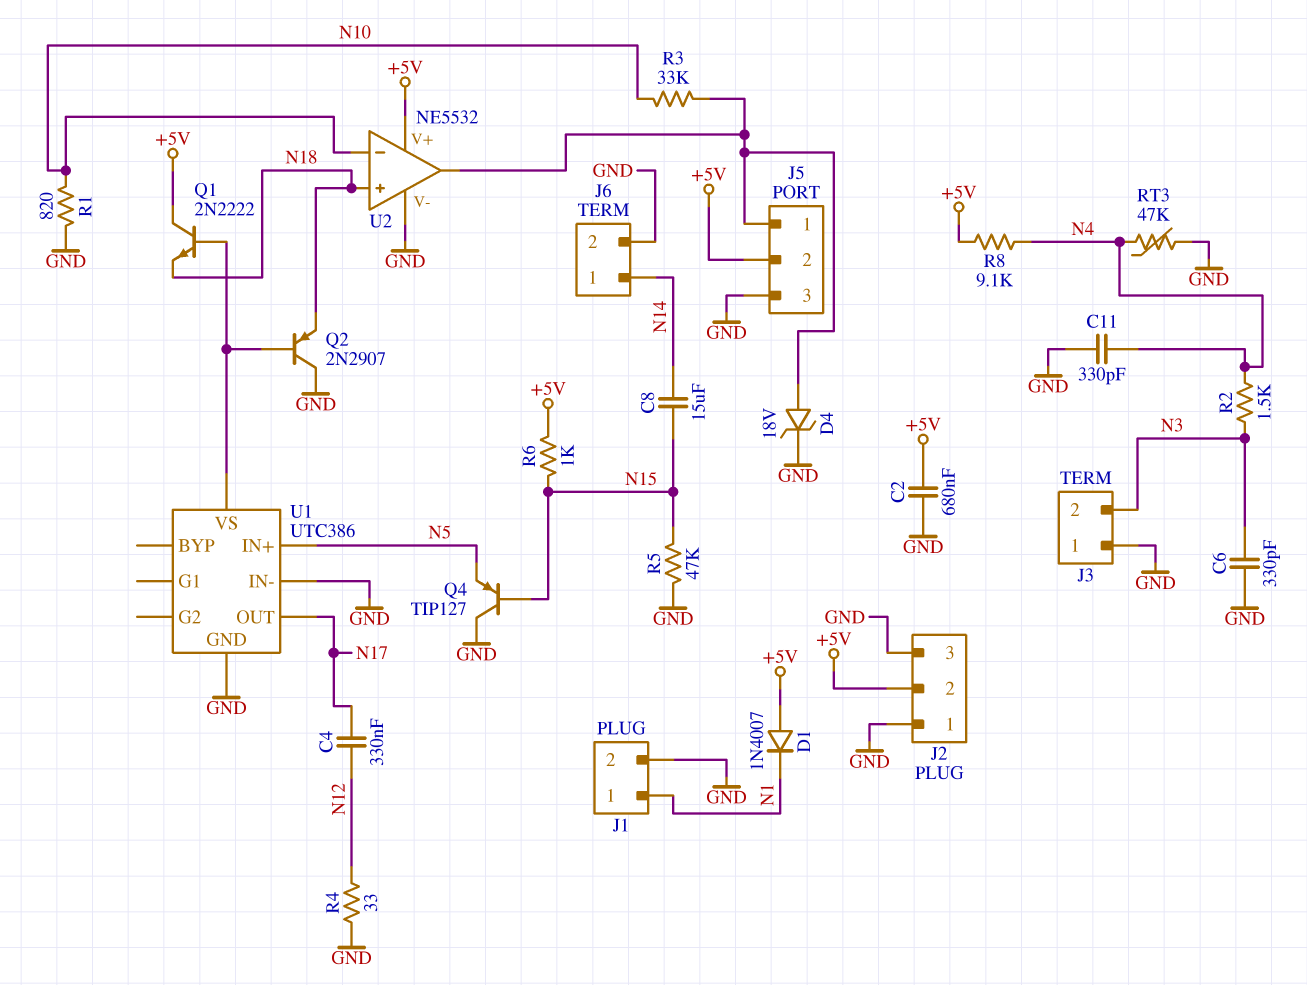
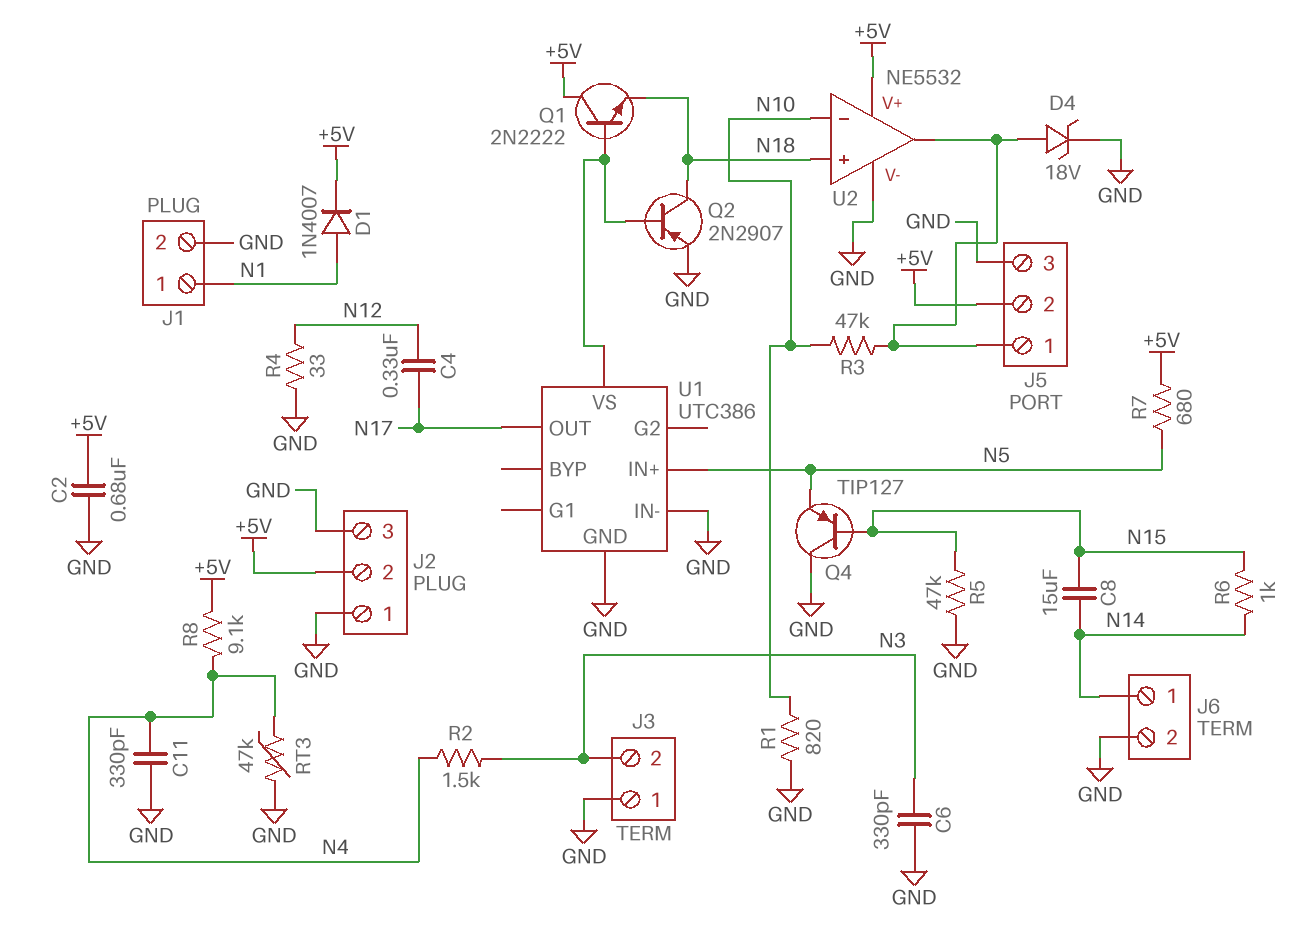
D1: diode 1N4007 (A +5V, K N1) -> diode 1N4007 (A N1, K +5V)
Q2: PNP 2N2907 (B U1/VS, C GND, E N18) -> PNP 2N2907 (B U1/VS, C N18, E GND)
R3: 33k (J5/1, N10) -> 47k (J5/1, N10)
R6: 1k (+5V, N15) -> 1k (N14, N15)
R7: none -> 680 (+5V, N5)

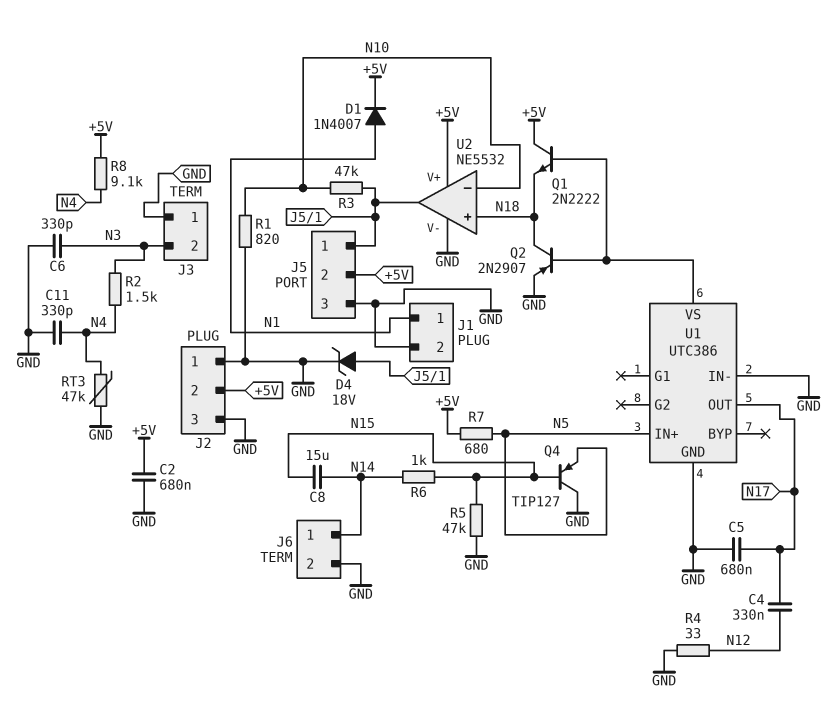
C5: none -> 680nF (GND, N17)

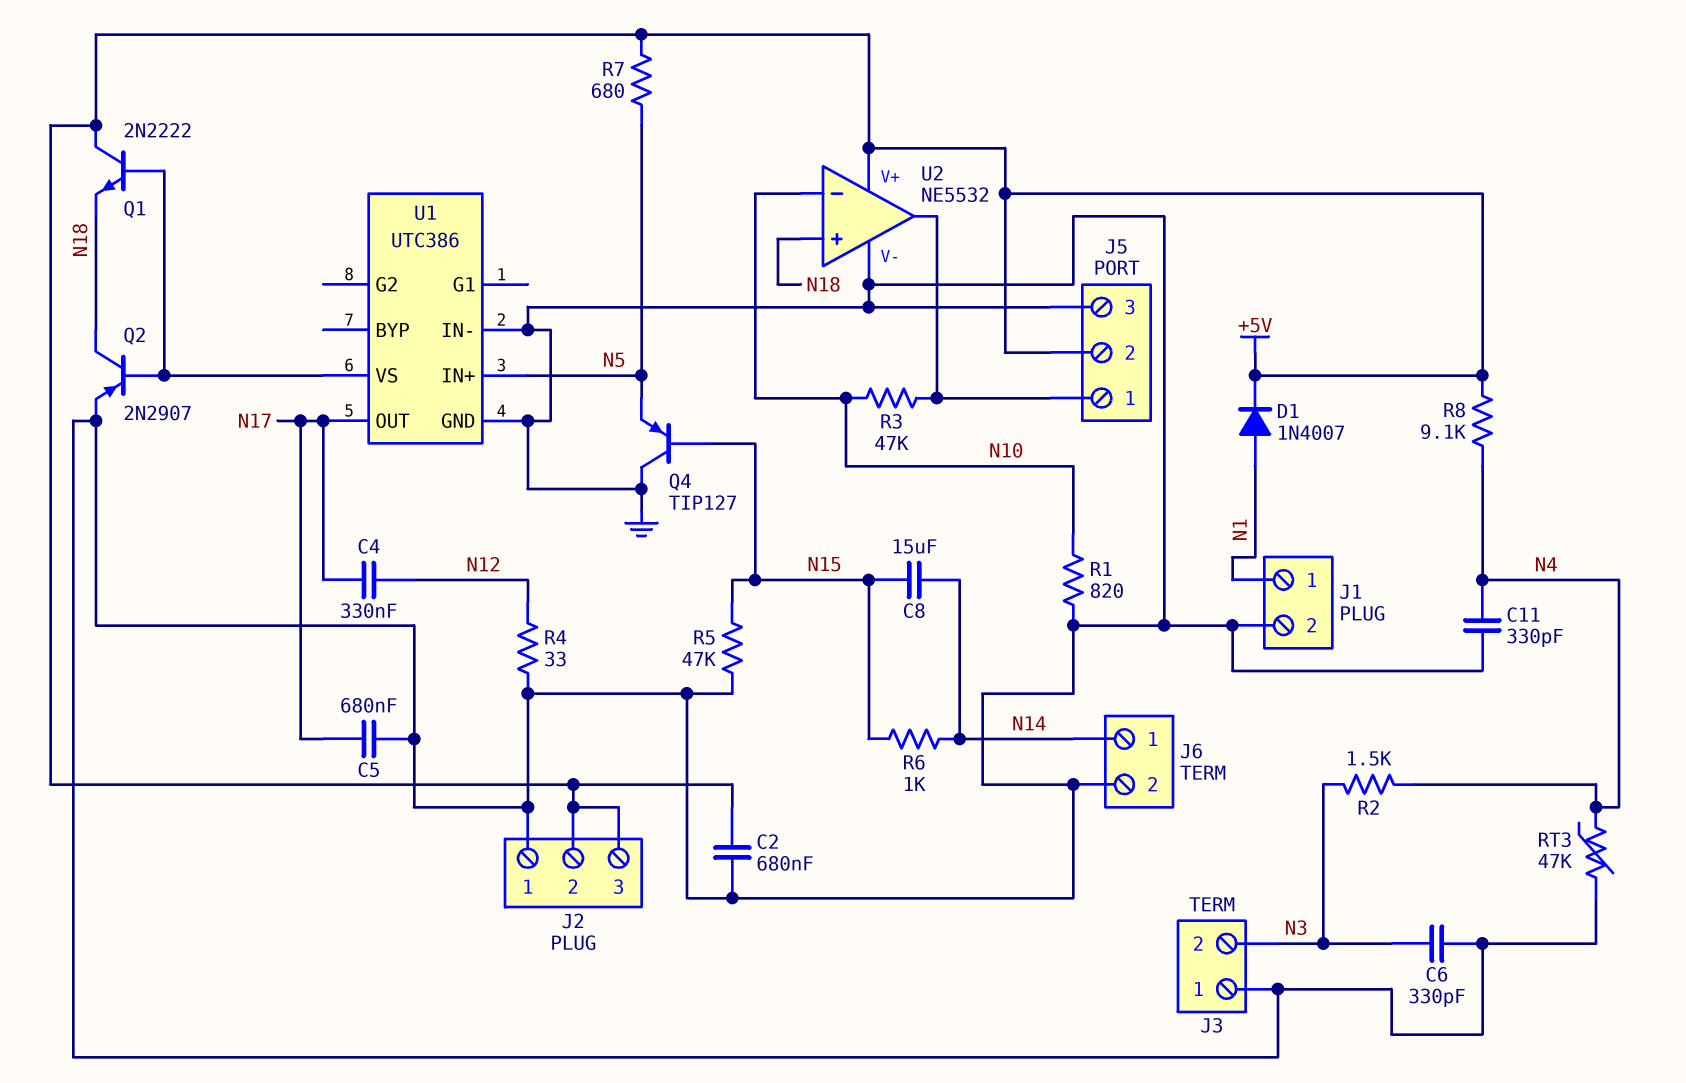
D4: zener 18V (A J5/1, K GND) -> none
J2 pin 3: GND -> +5V

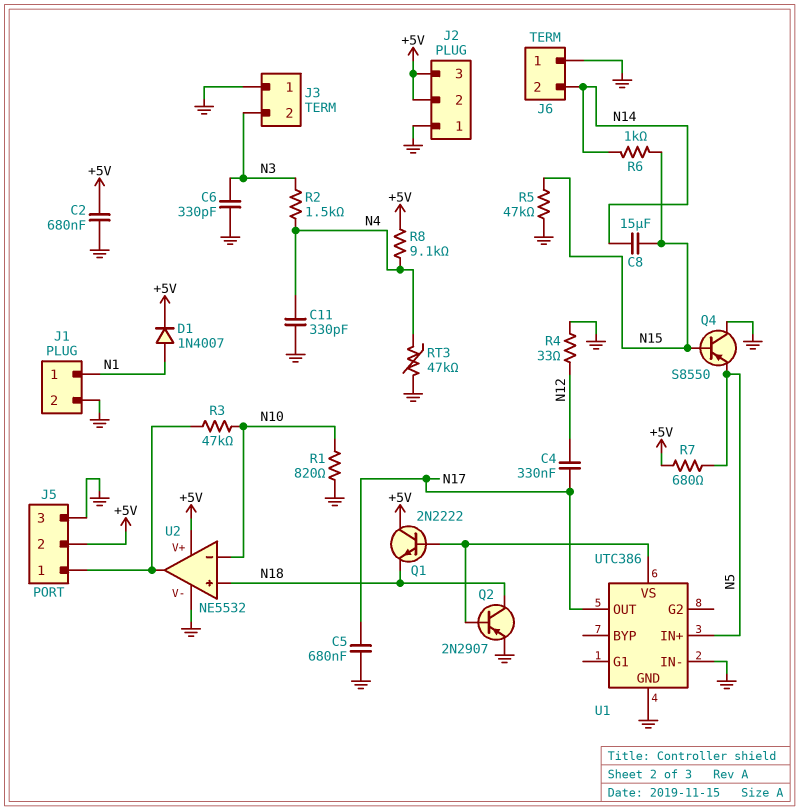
J6 pin 1: N14 -> GND
J6 pin 2: GND -> N14
Q4: PNP TIP127 (B N15, C GND, E N5) -> PNP S8550 (B N15, C GND, E N5)

